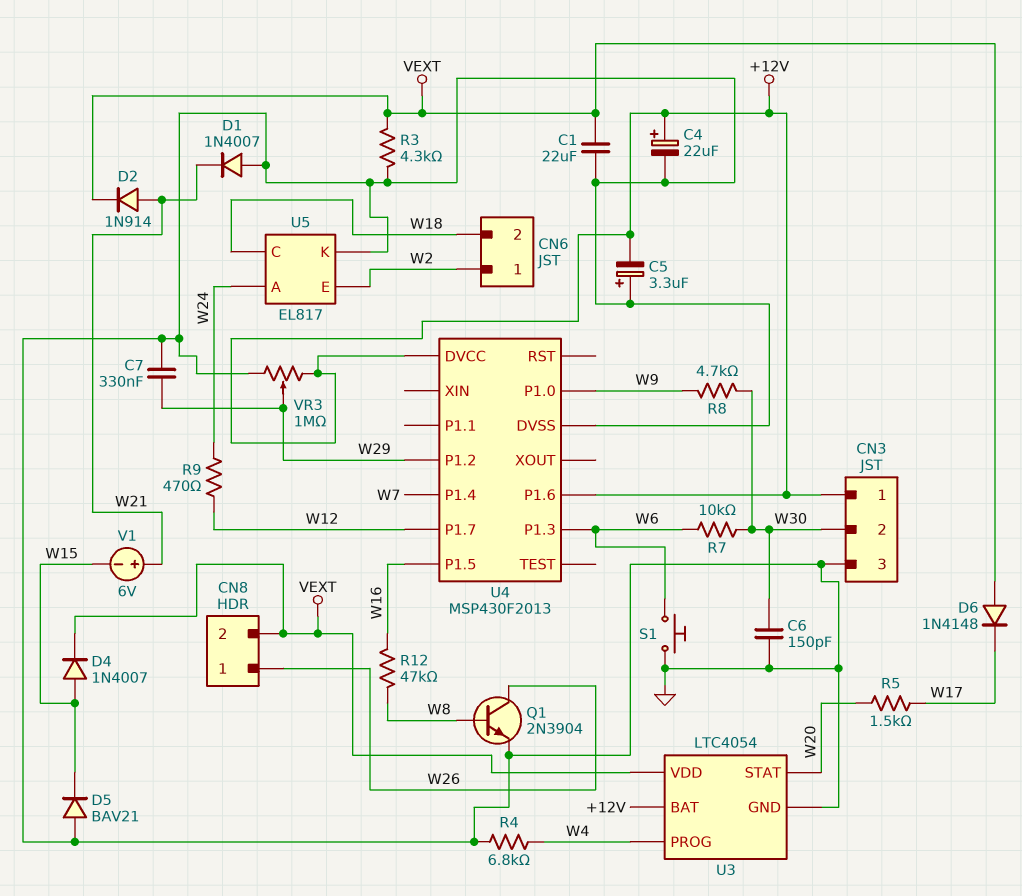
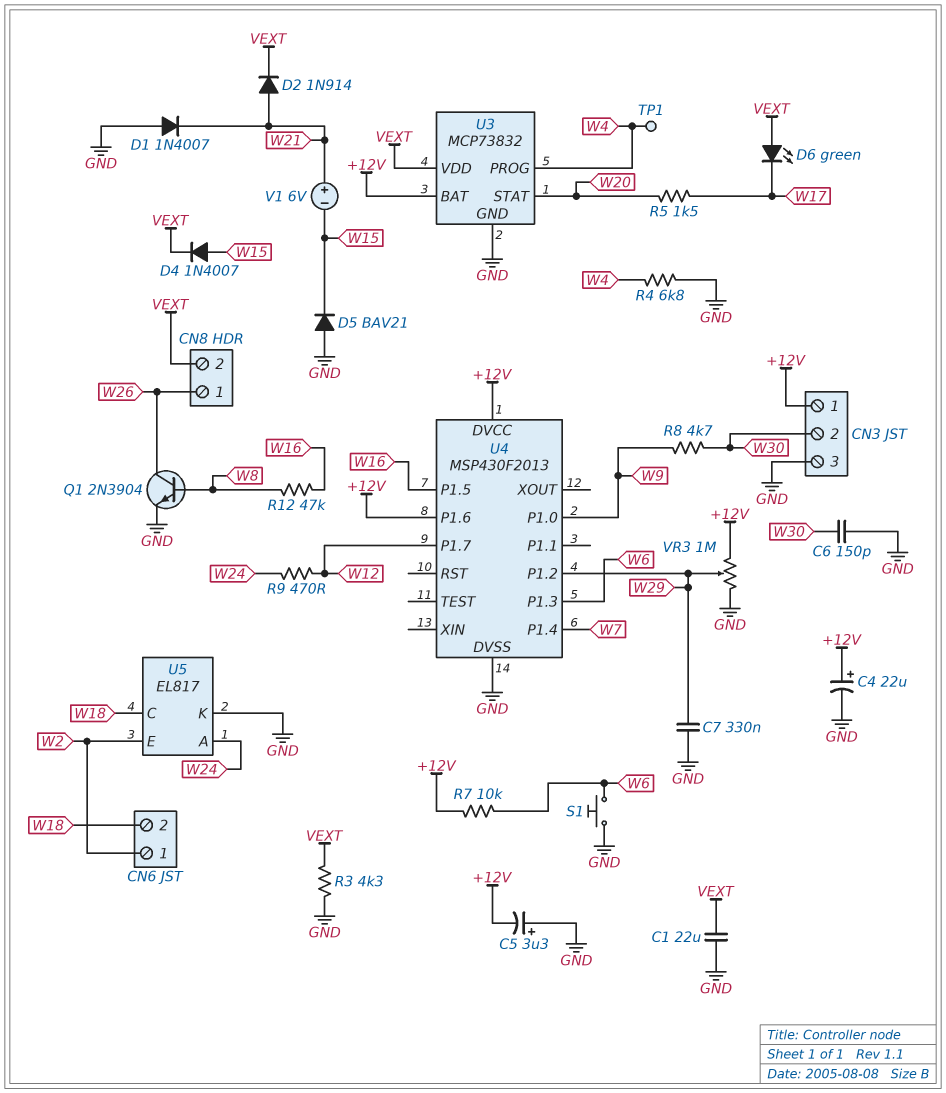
D6: diode 1N4148 (A VEXT, K W17) -> LED green (A VEXT, K W17)
R7: 10k (W6, W30) -> 10k (+12V, W6)
TP1: none -> test point (W4)
U3: LTC4054 -> MCP73832

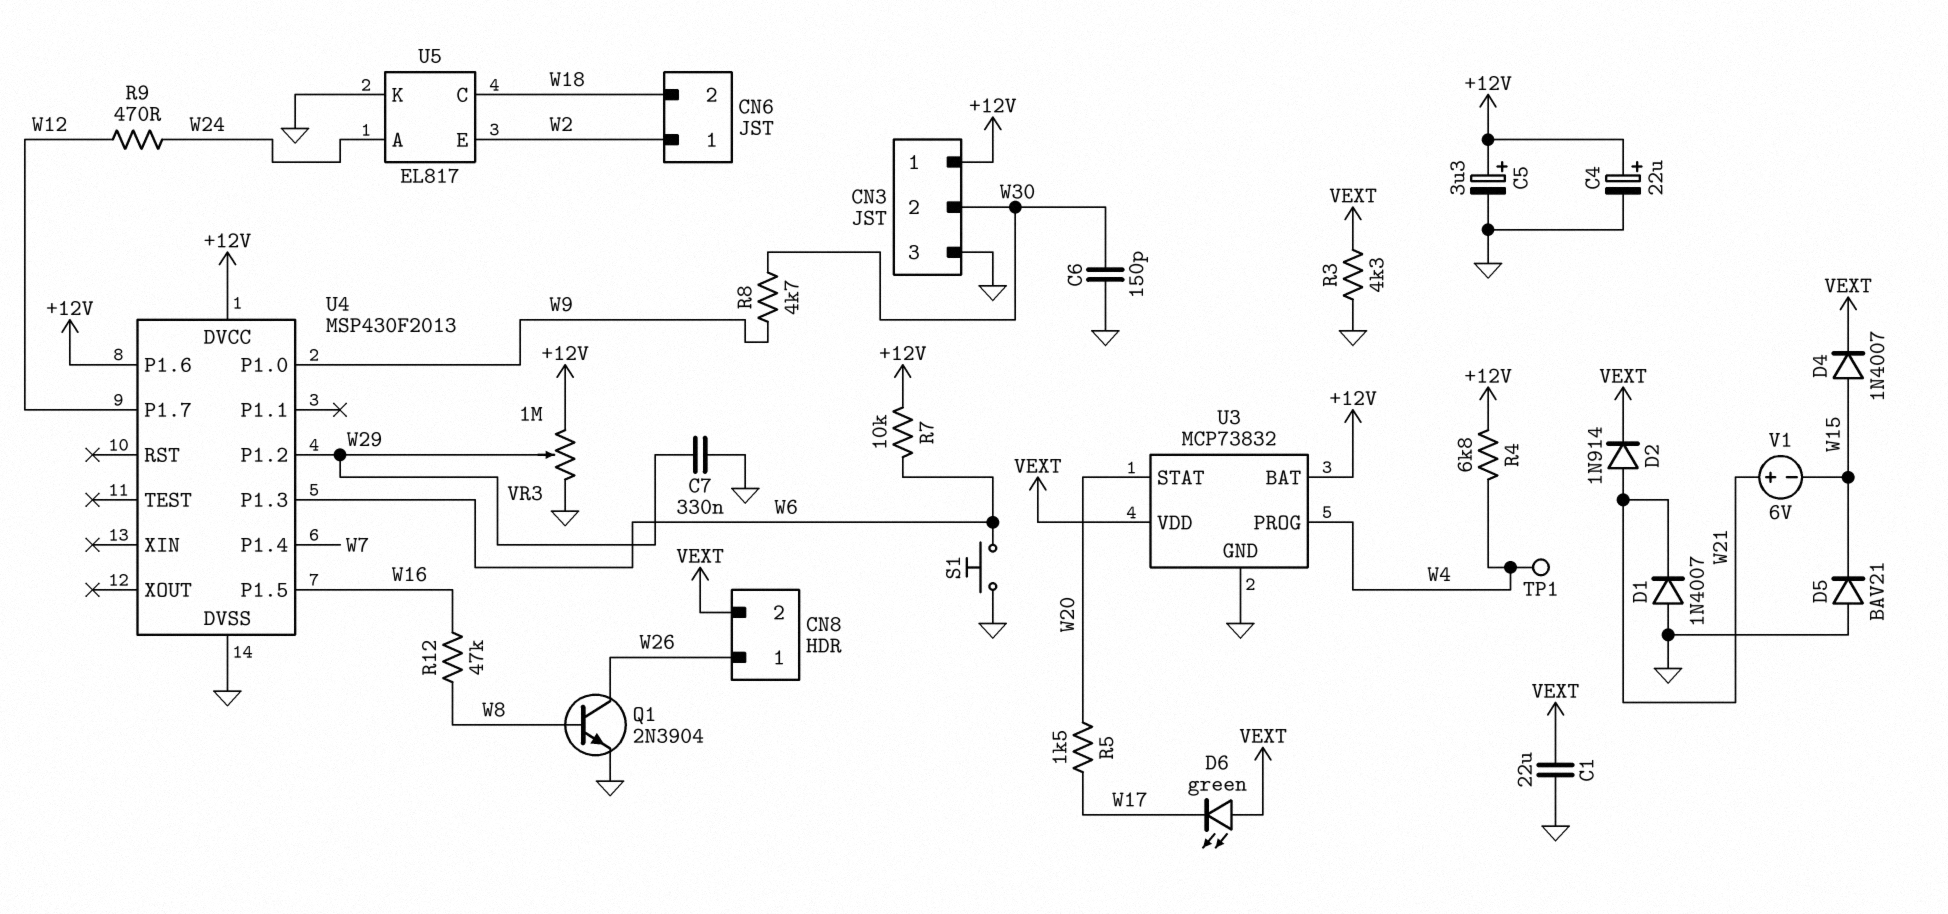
C5: 3.3uF (plus GND, minus +12V) -> 3.3uF (plus +12V, minus GND)
R4: 6.8k (GND, W4) -> 6.8k (+12V, W4)

